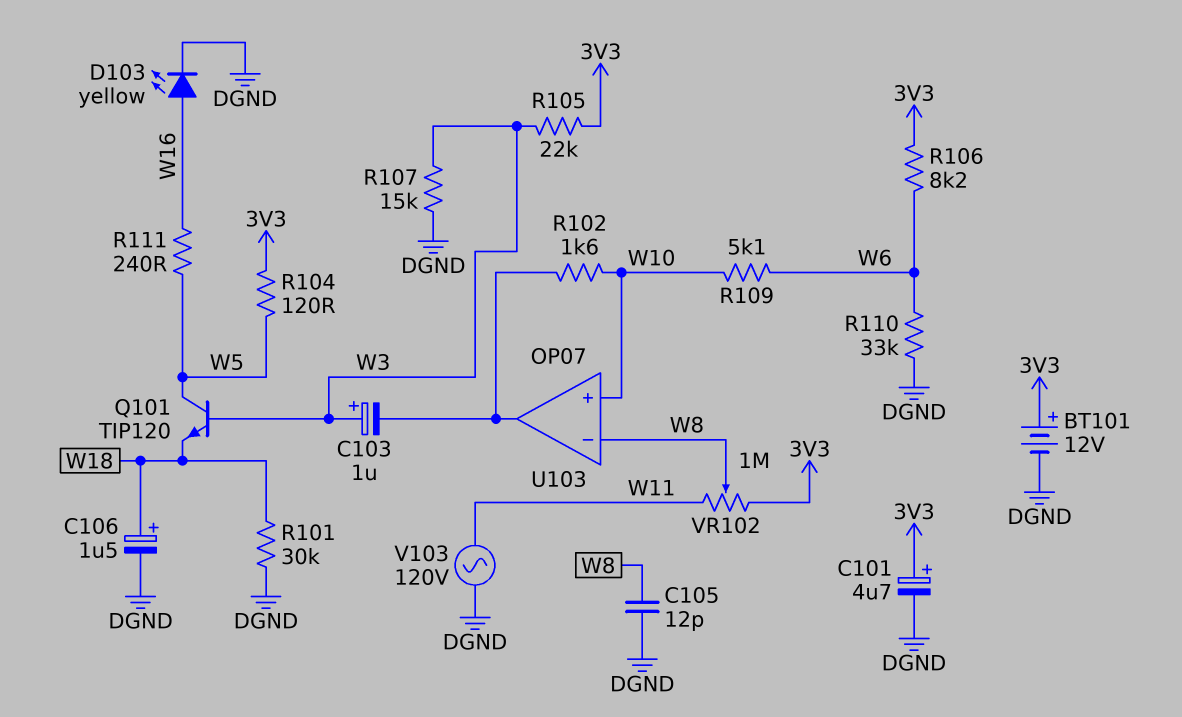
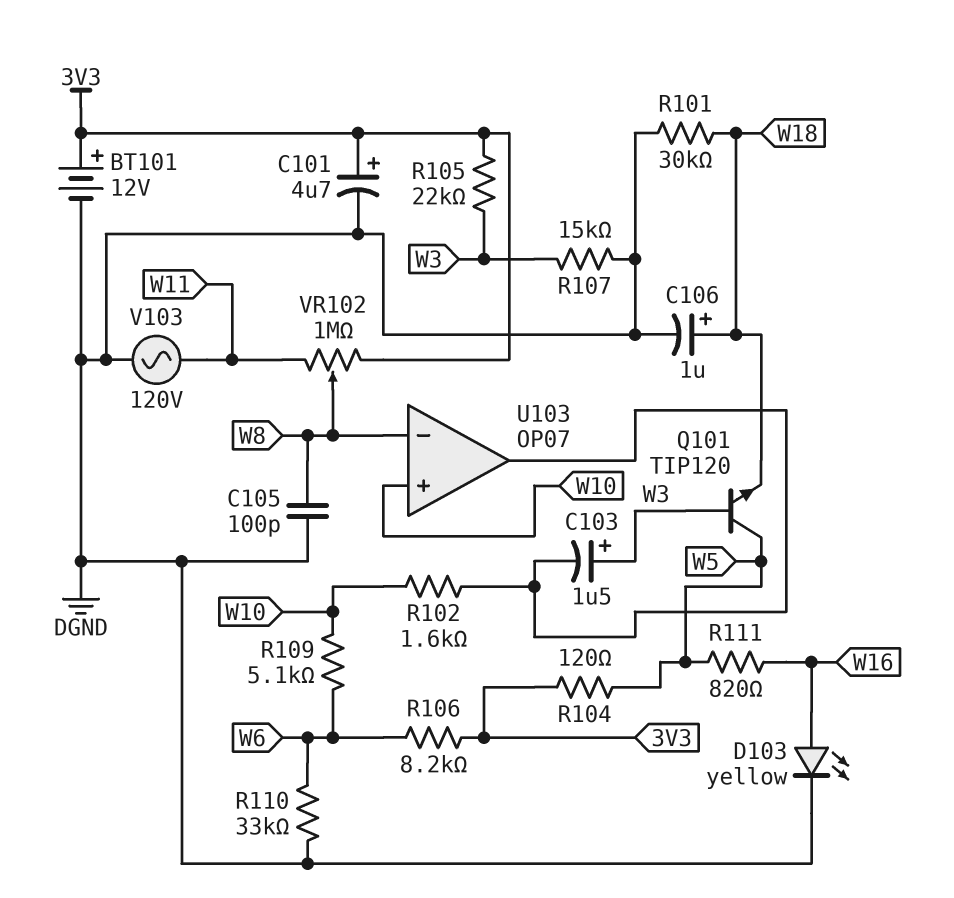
C103: 1uF (plus W3, minus U103/out) -> 1.5uF (plus W3, minus U103/out)
C105: 12pF (DGND, W8) -> 100pF (DGND, W8)
C106: 1.5uF (plus W18, minus DGND) -> 1uF (plus W18, minus DGND)
R111: 240 (W5, W16) -> 820 (W5, W16)

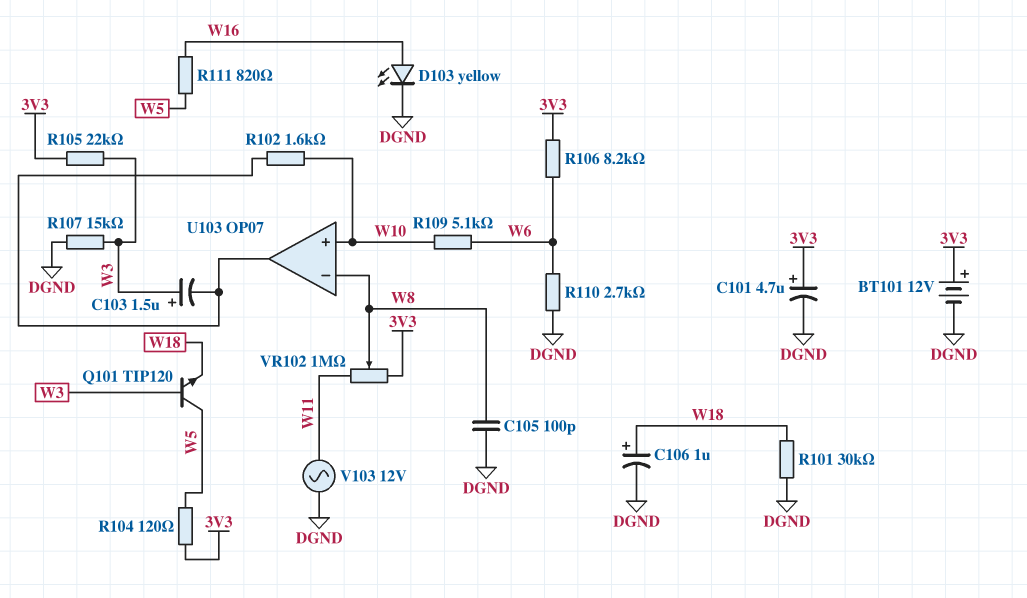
R110: 33k (DGND, W6) -> 2.7k (DGND, W6)
V103: AC 120V (DGND, W11) -> AC 12V (DGND, W11)

